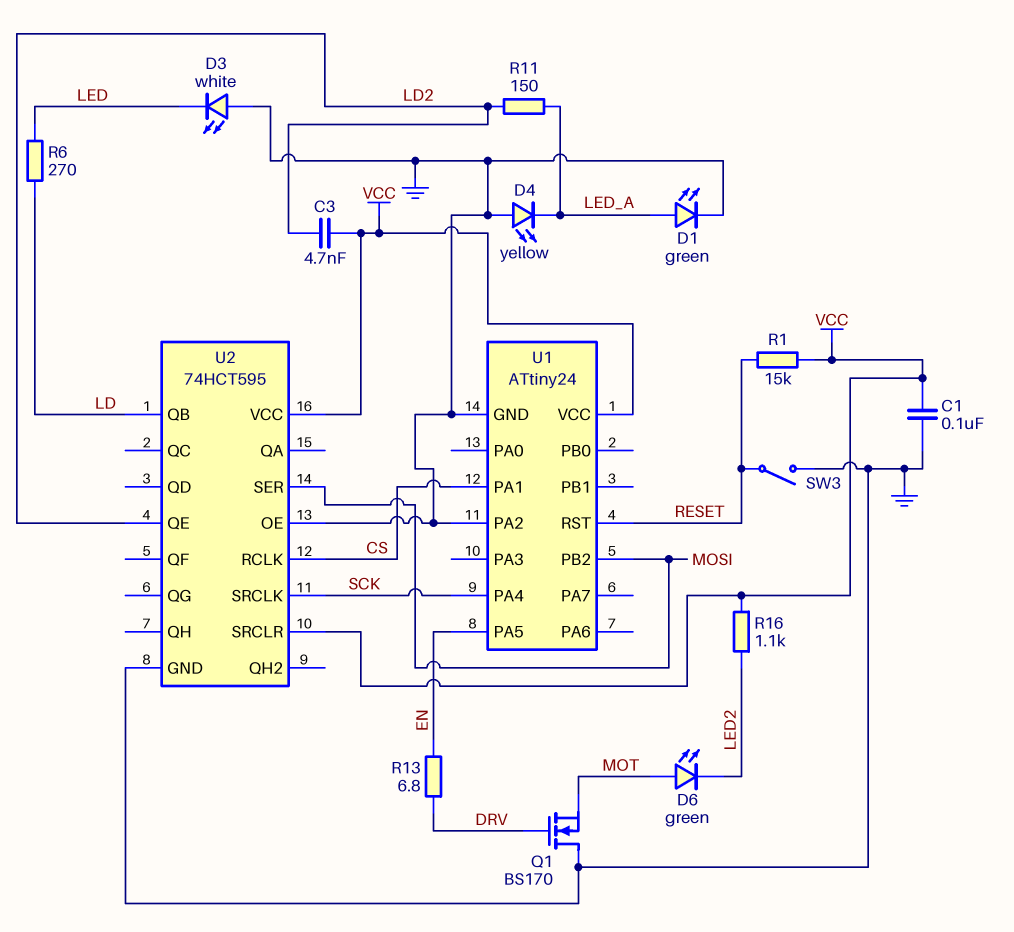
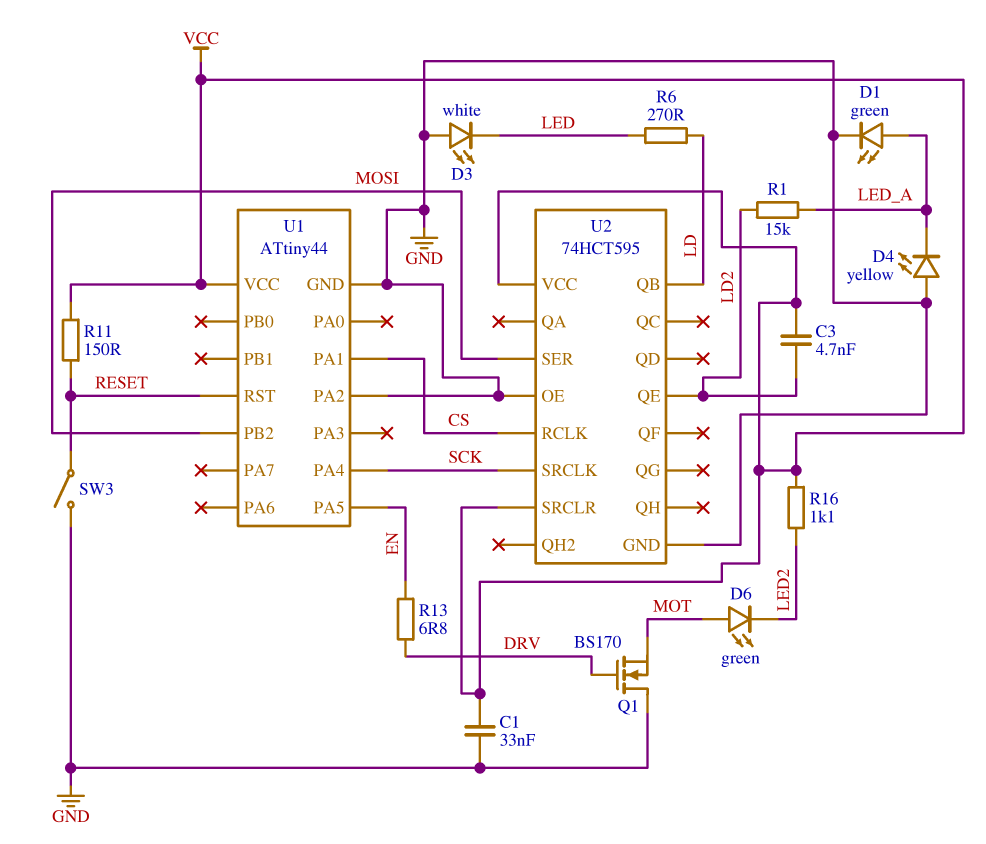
C1: 100nF (GND, VCC) -> 33nF (GND, VCC)
R1: 15k (RESET, VCC) -> 15k (LD2, LED_A)
R11: 150 (LD2, LED_A) -> 150 (RESET, VCC)
U1: ATtiny24 -> ATtiny44

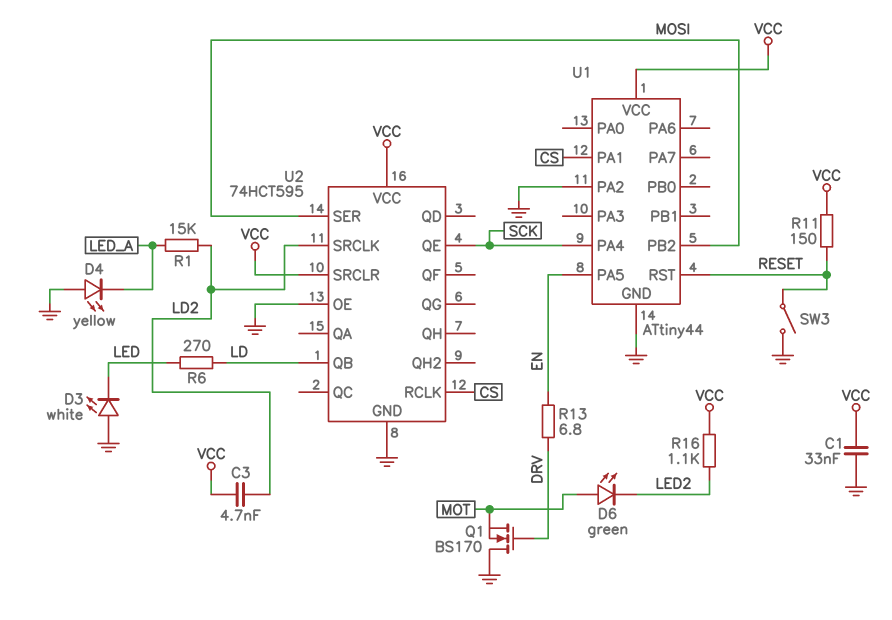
D1: LED green (A LED_A, K GND) -> none
U2 pin QE: LD2 -> SCK
U2 pin SRCLK: SCK -> LD2

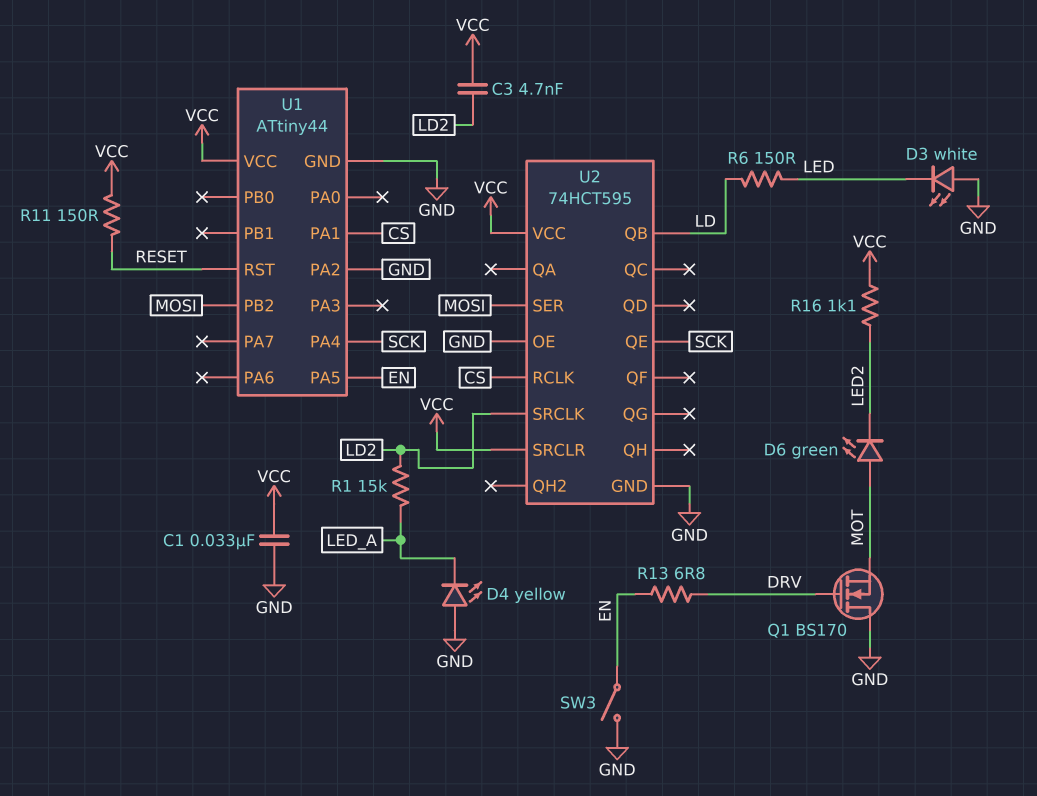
R6: 270 (LD, LED) -> 150 (LD, LED)
SW3: switch (GND, RESET) -> switch (EN, GND)

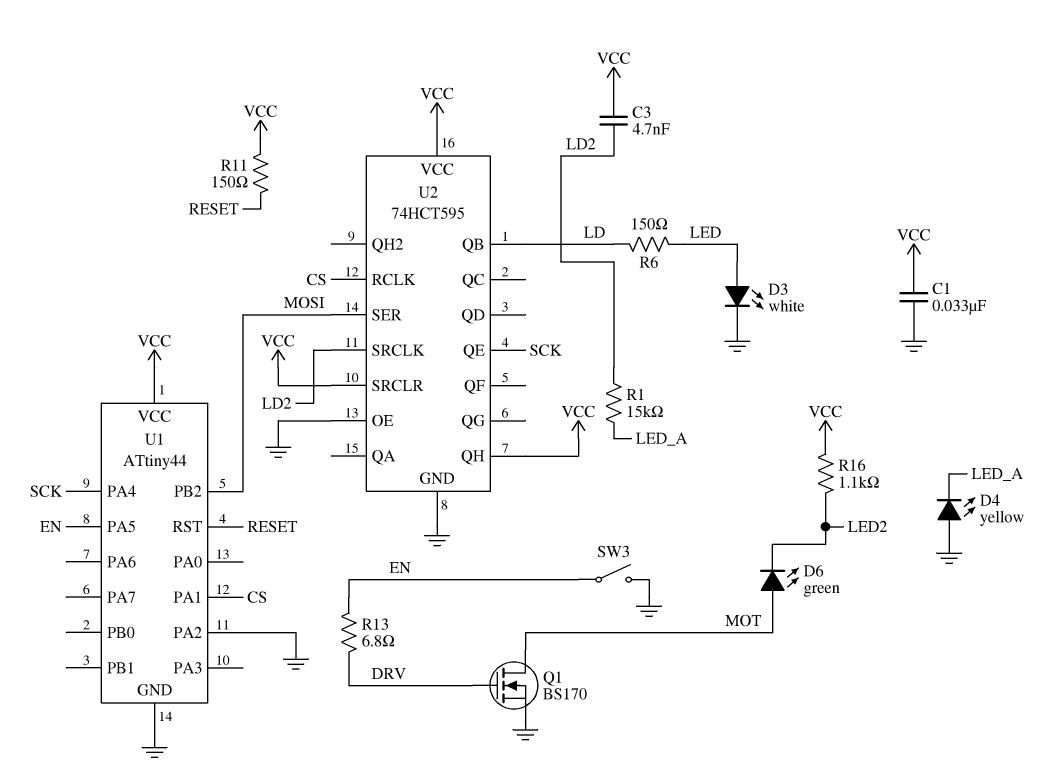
D3: LED white (A GND, K LED) -> LED white (A LED, K GND)
Q1: NMOS BS170 (G DRV, D GND, S MOT) -> NMOS BS170 (G DRV, D MOT, S GND)
U2 pin QH: none -> VCC

